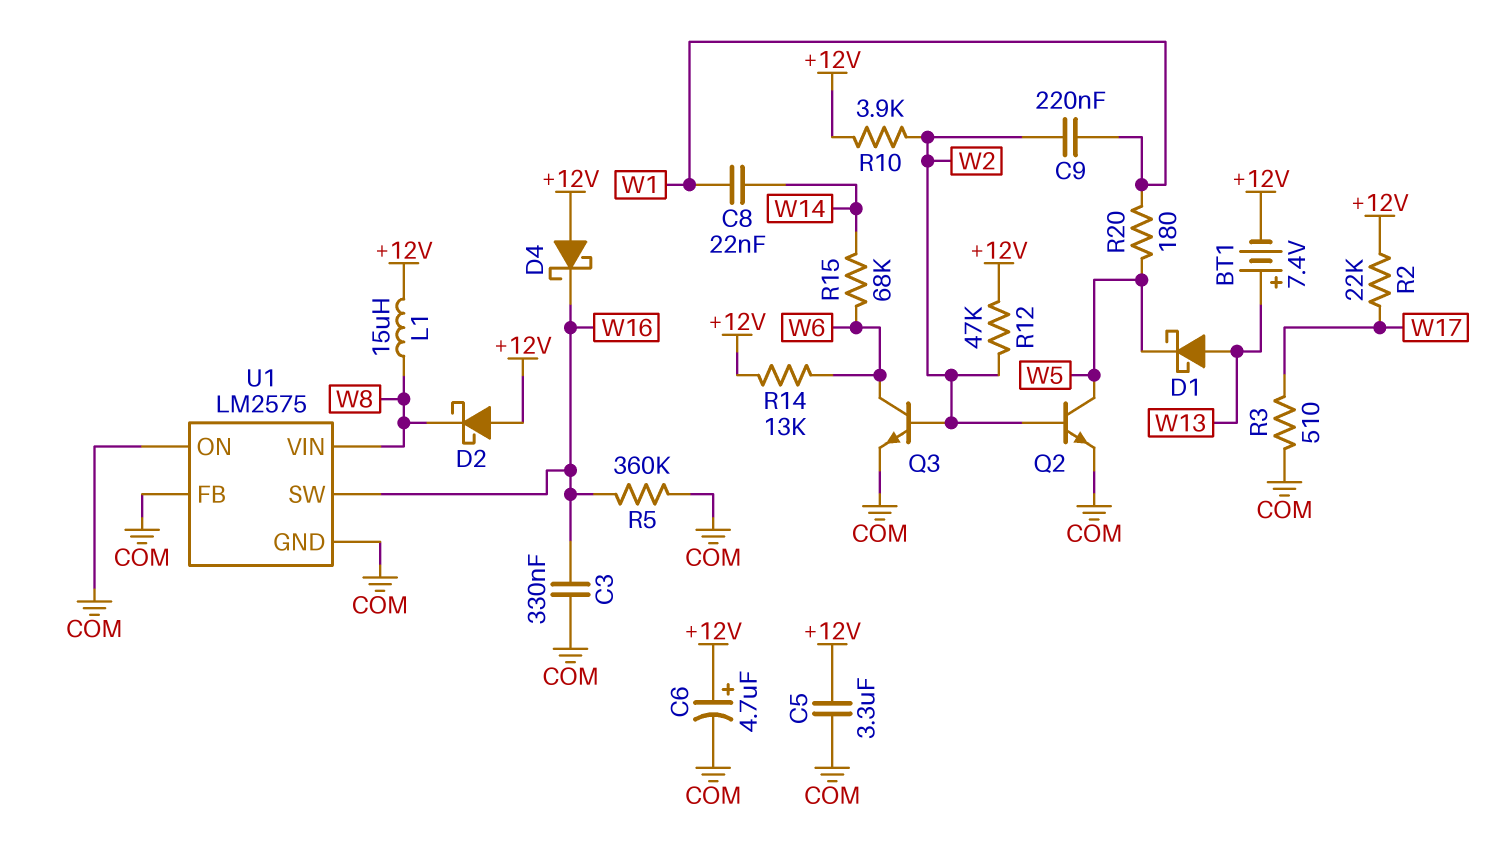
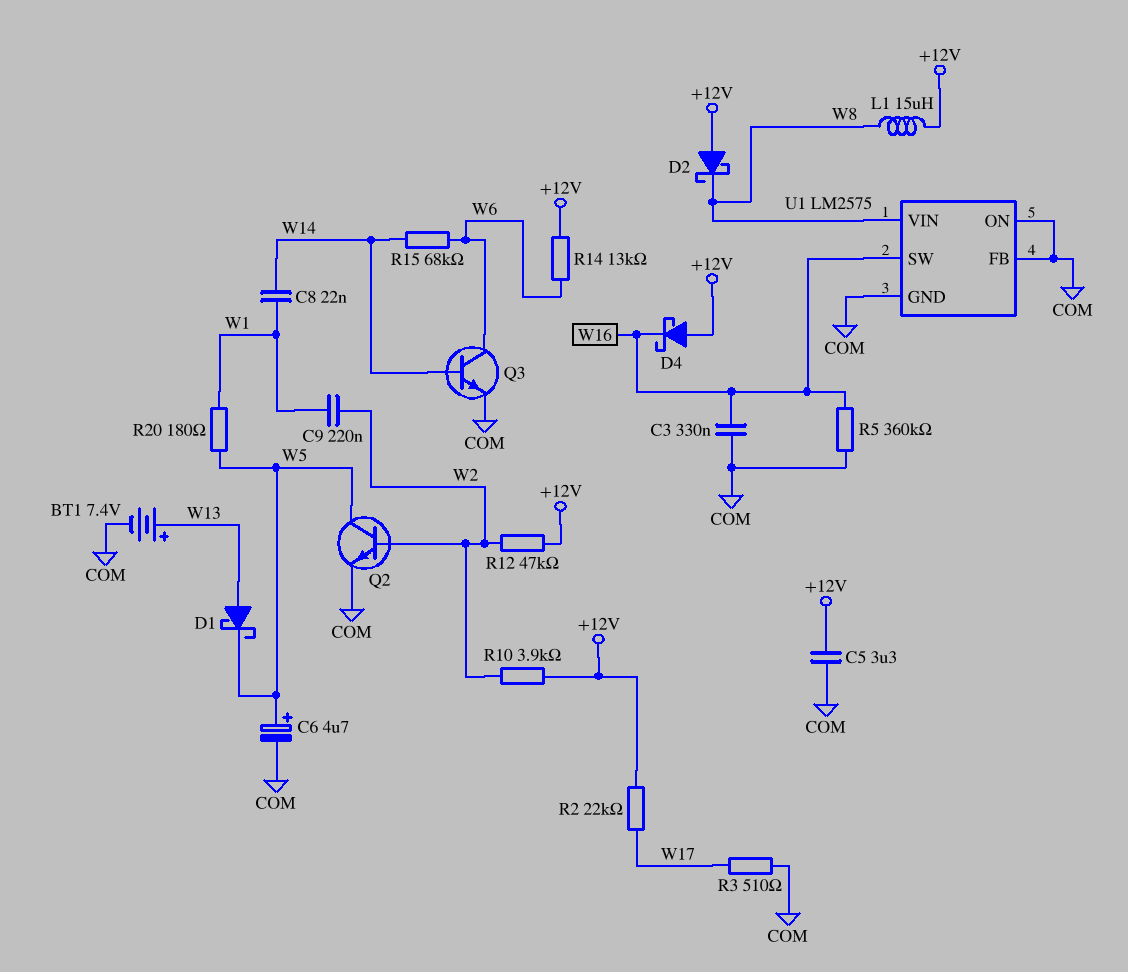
BT1: 7.4V (plus W13, minus +12V) -> 7.4V (plus W13, minus COM)
C6: 4.7uF (plus +12V, minus COM) -> 4.7uF (plus W5, minus COM)
Q3: NPN (B W2, C W6, E COM) -> NPN (B W14, C W6, E COM)

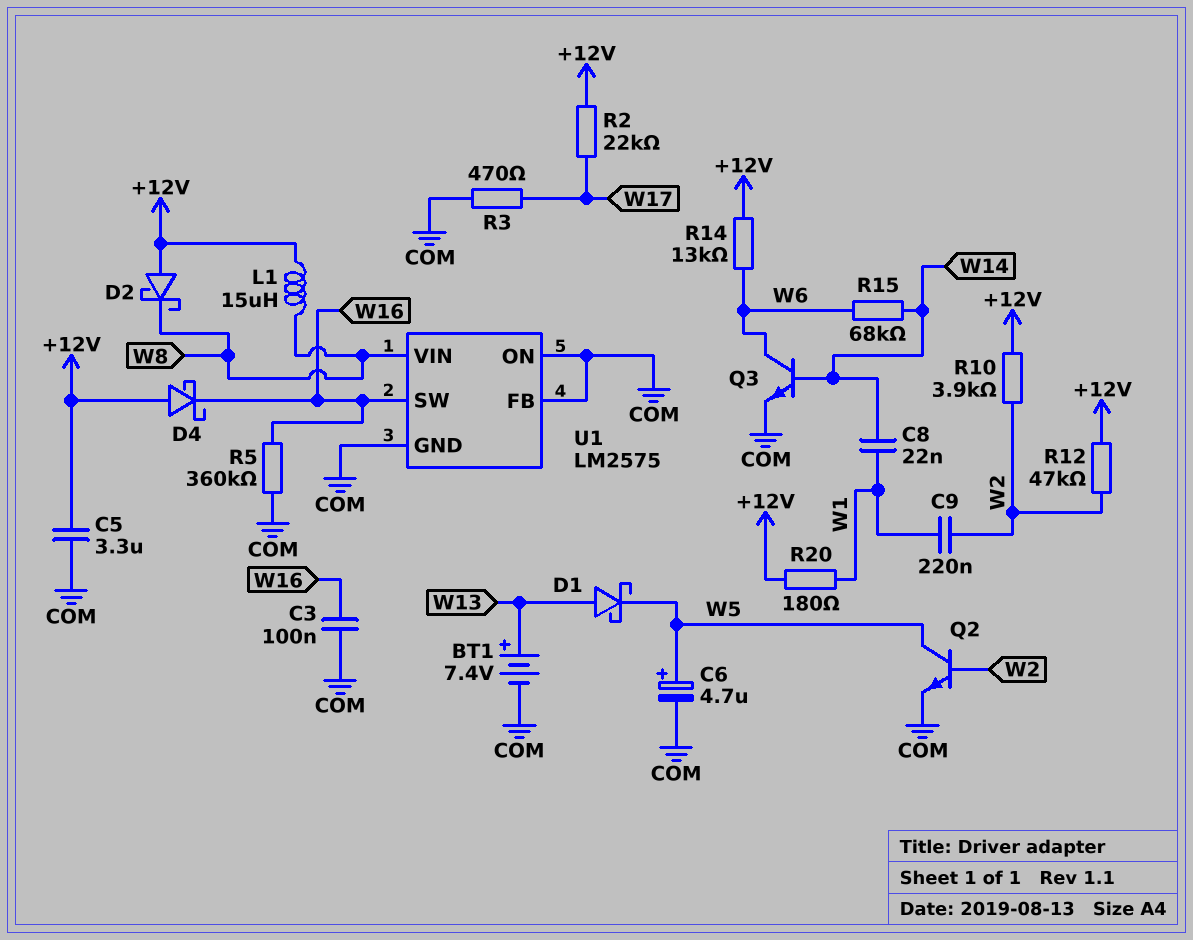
C3: 330nF (COM, W16) -> 100nF (COM, W16)
R3: 510 (COM, W17) -> 470 (COM, W17)
R20: 180 (W1, W5) -> 180 (+12V, W1)

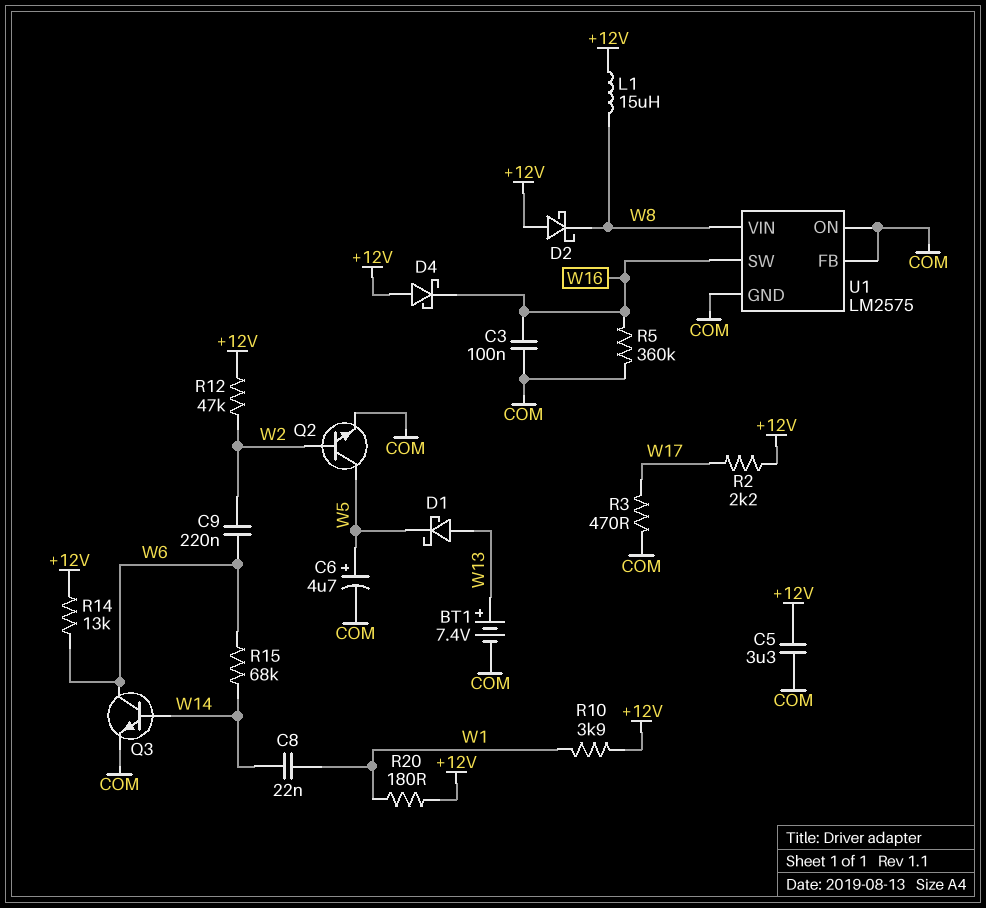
C9: 220nF (W1, W2) -> 220nF (W2, W6)
R2: 22k (+12V, W17) -> 2.2k (+12V, W17)
R10: 3.9k (+12V, W2) -> 3.9k (+12V, W1)

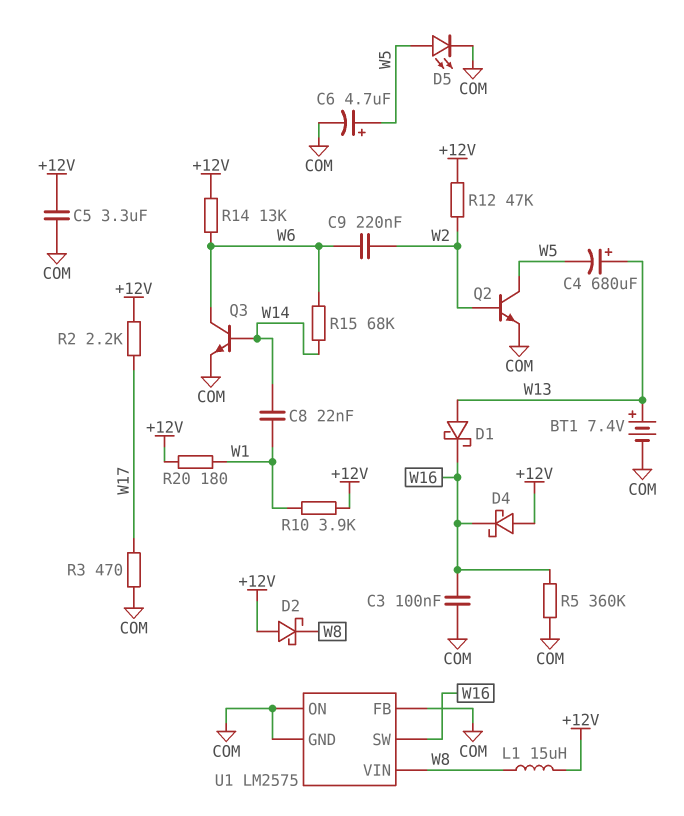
C4: none -> 680uF (plus W13, minus W5)
D1: schottky (A W13, K W5) -> schottky (A W13, K W16)
D5: none -> LED (A W5, K COM)

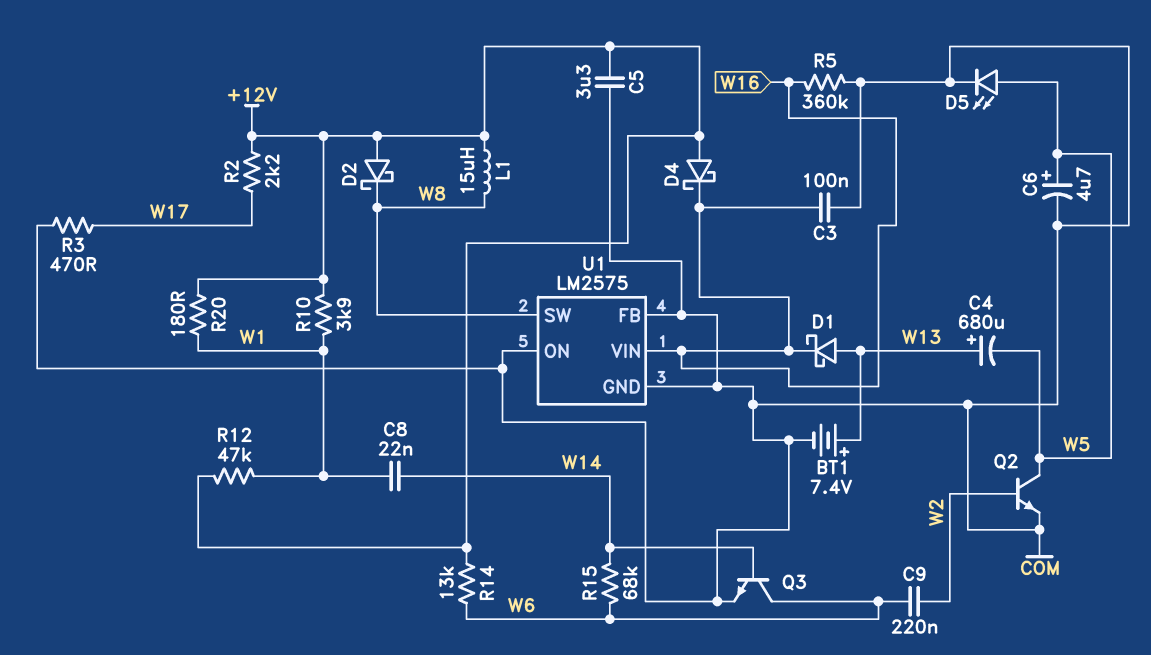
R12: 47k (+12V, W2) -> 47k (+12V, W1)
U1 pin SW: W16 -> W8
U1 pin VIN: W8 -> W16

